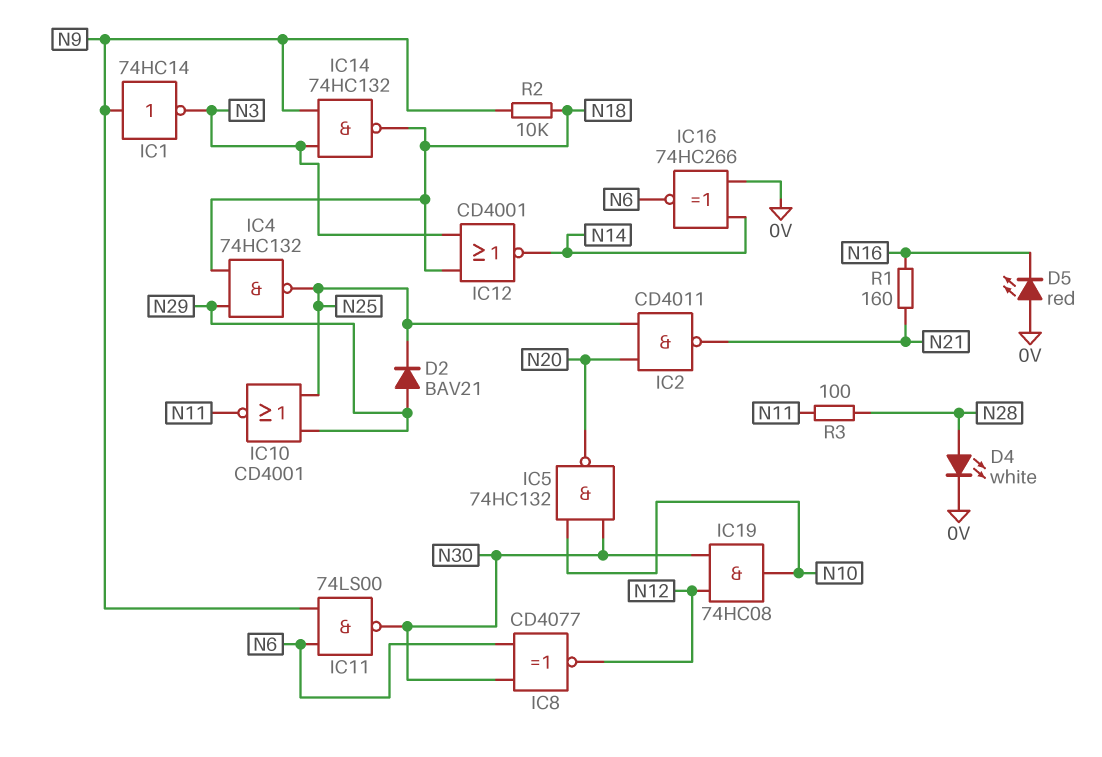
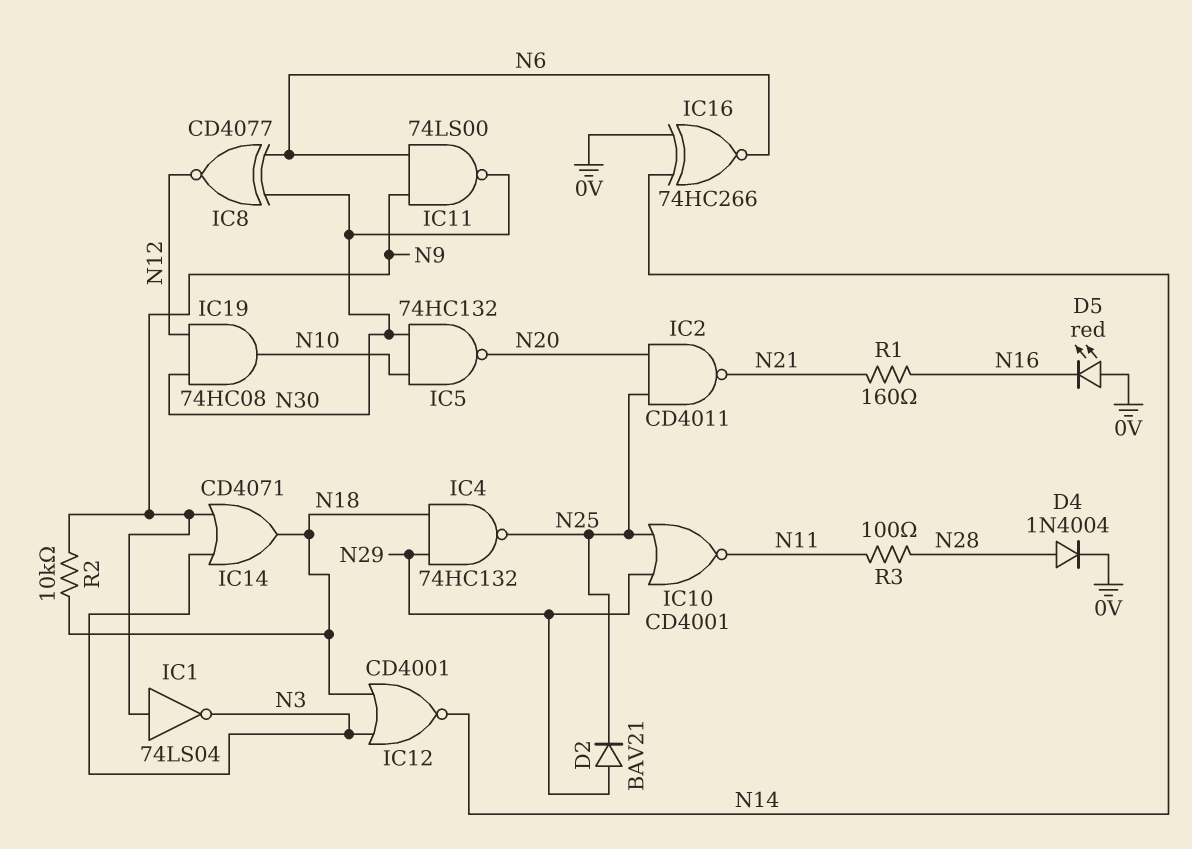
D4: LED white (A N28, K 0V) -> diode 1N4004 (A N28, K 0V)
IC1: NOT 74HC14 (in N9, out N3) -> NOT 74LS04 (in N9, out N3)
IC14: NAND 74HC132 (in N3, in N9, out N18) -> OR CD4071 (in N3, in N9, out N18)

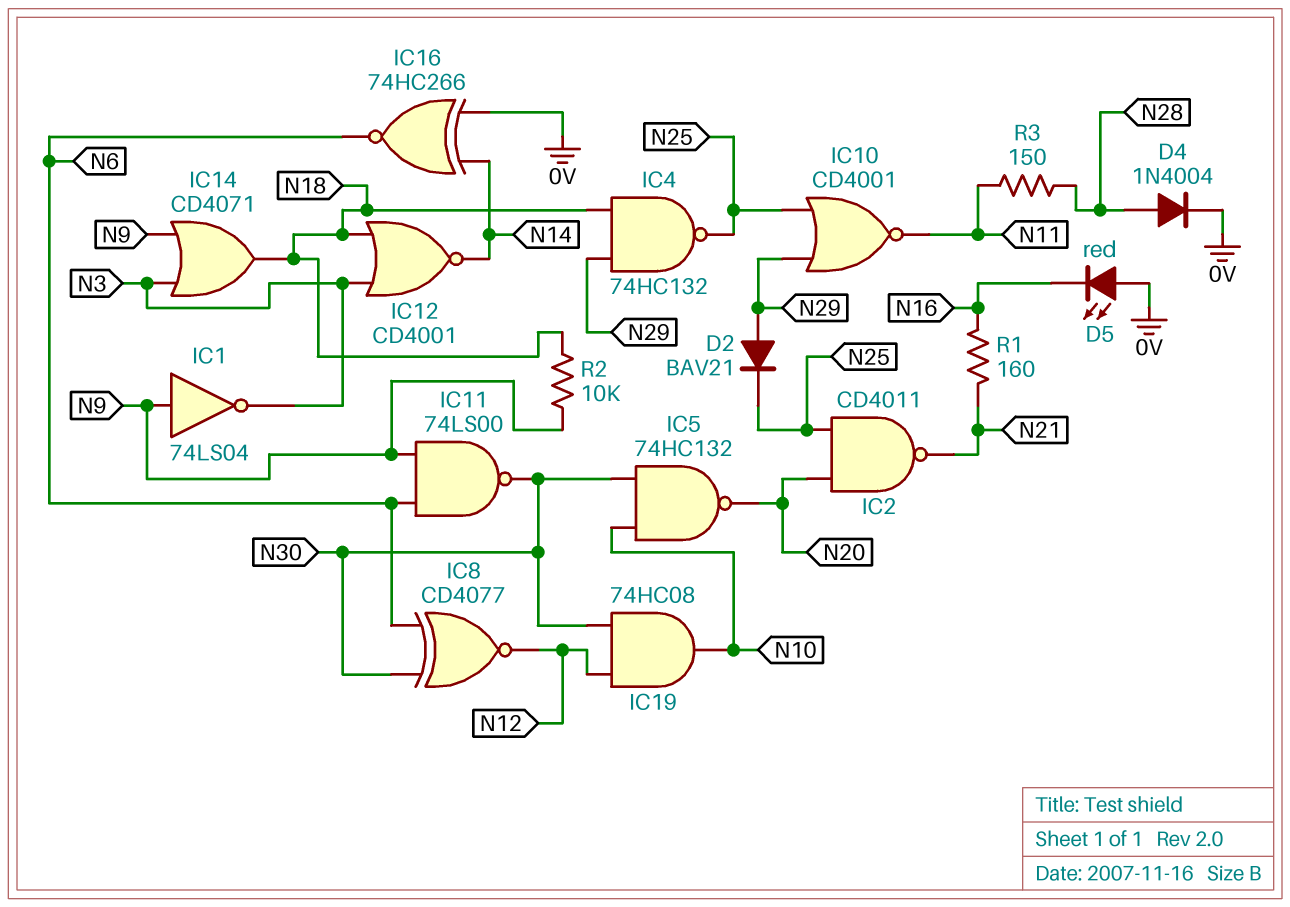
R3: 100 (N11, N28) -> 150 (N11, N28)

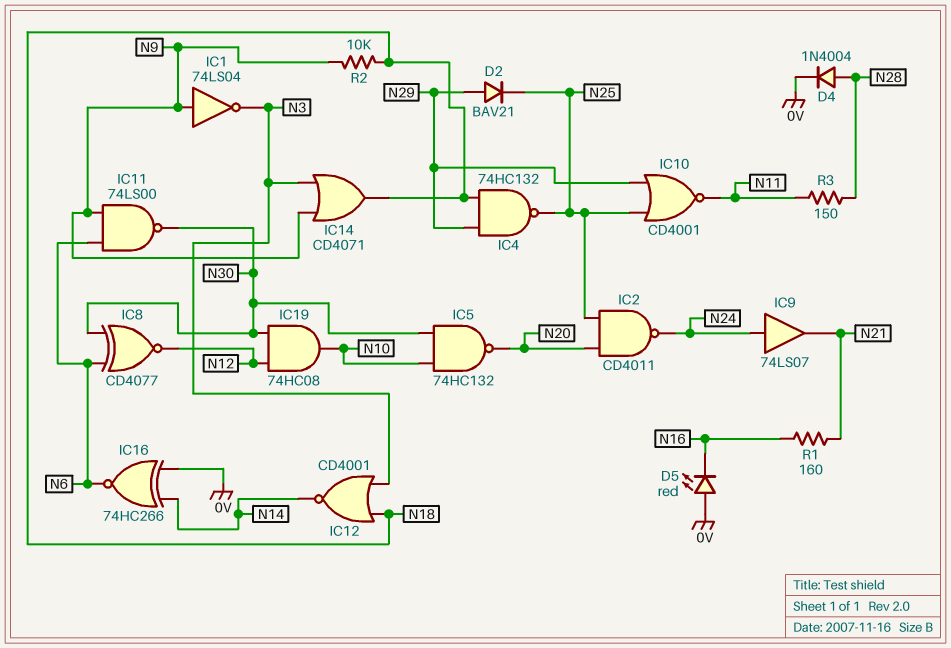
IC2: NAND CD4011 (in N20, in N25, out N21) -> NAND CD4011 (in N20, in N25, out N24)
IC9: none -> buffer 74LS07 (in N24, out N21)

